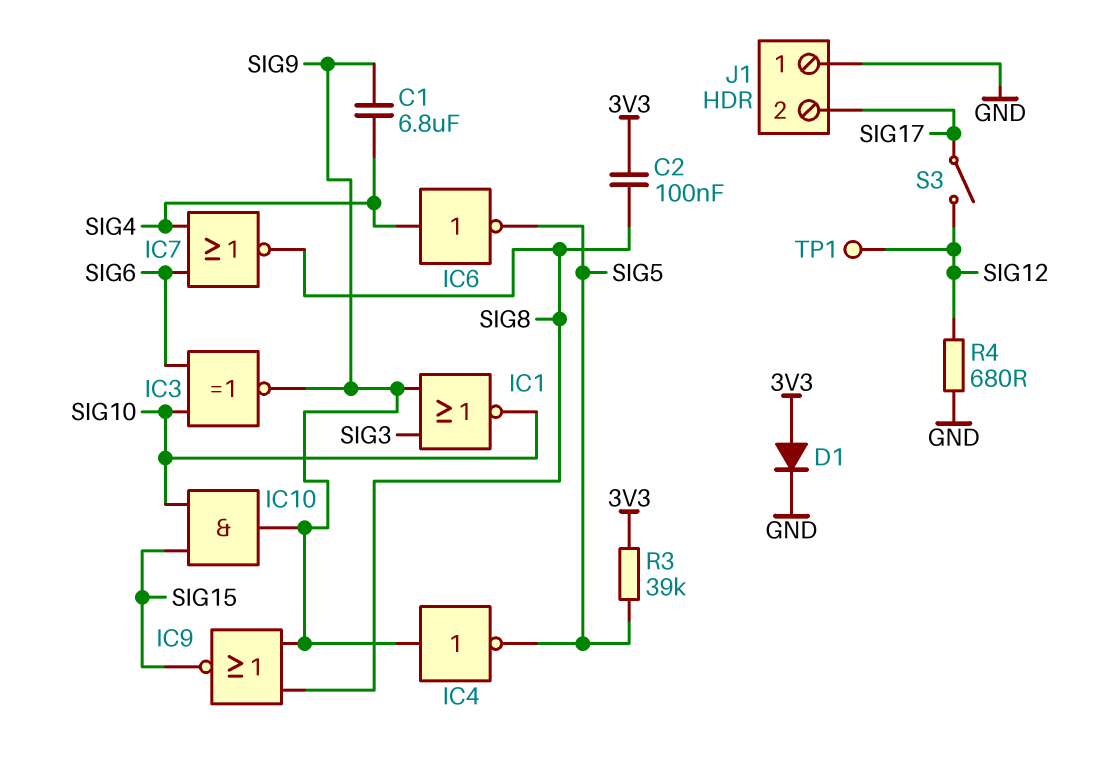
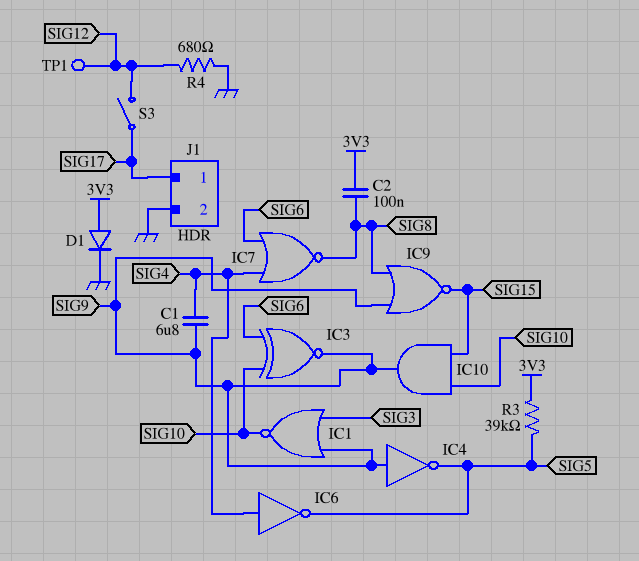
J1 pin 1: GND -> SIG17
J1 pin 2: SIG17 -> GND

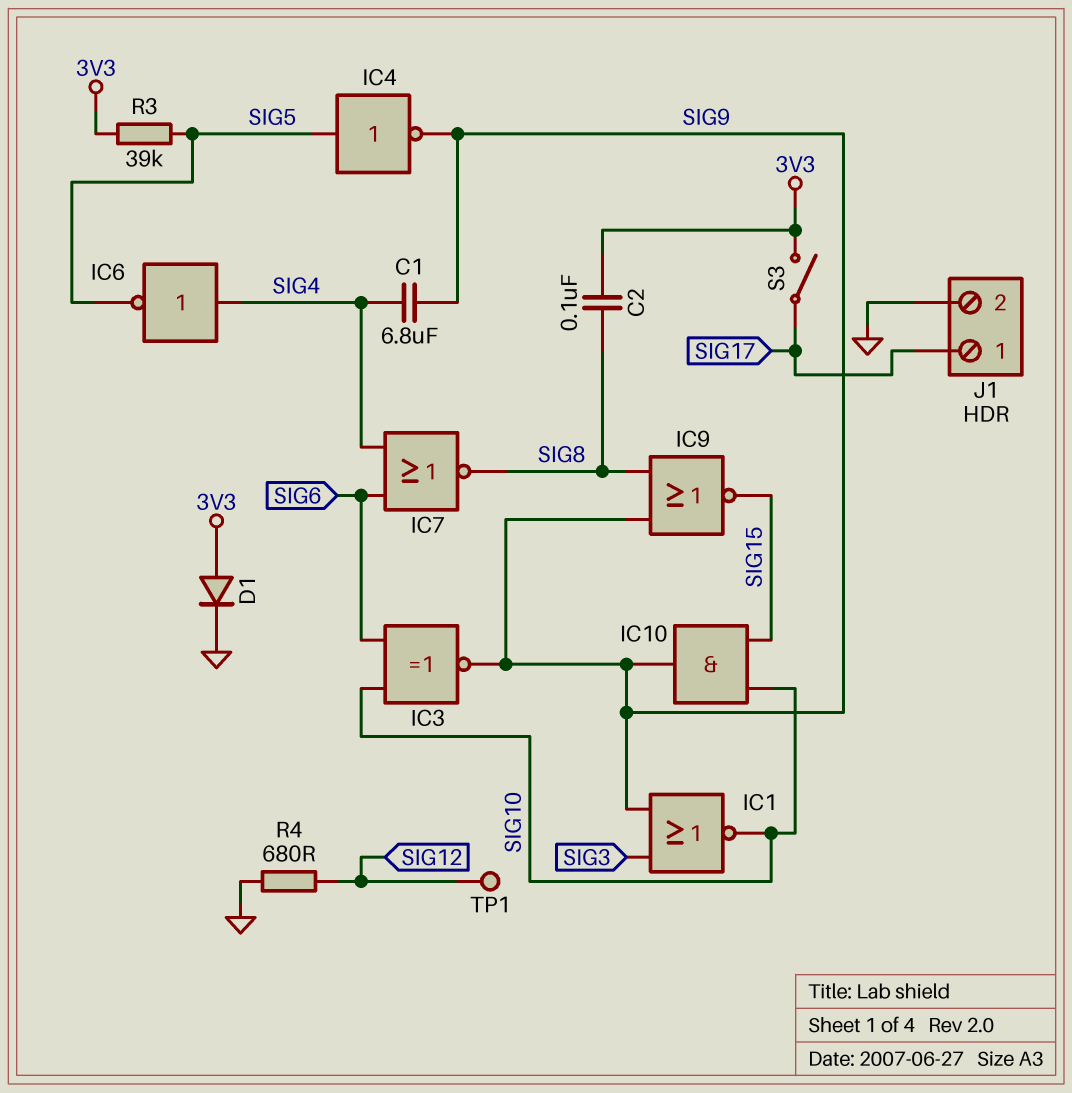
IC4: NOT (in SIG9, out SIG5) -> NOT (in SIG5, out SIG9)
S3: switch (SIG12, SIG17) -> switch (3V3, SIG17)

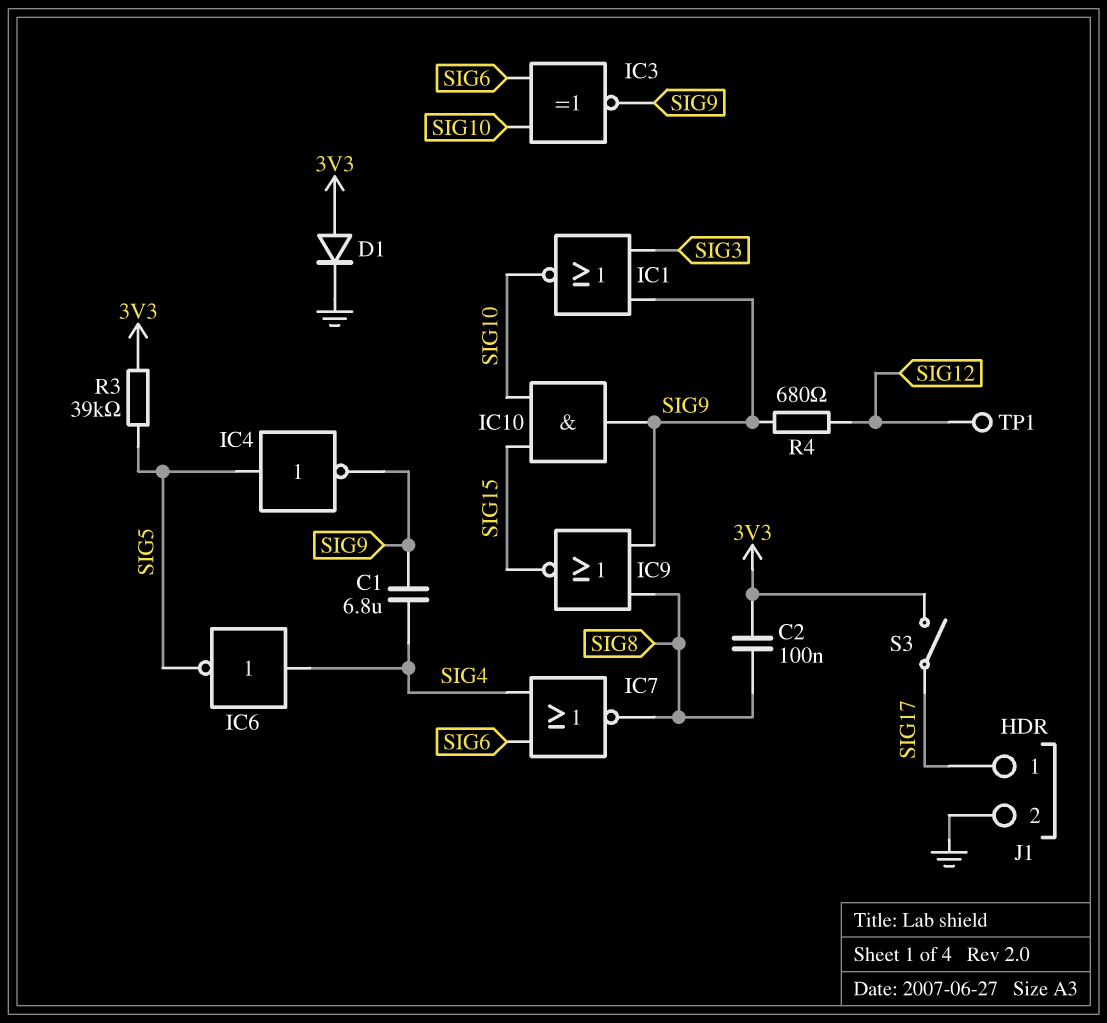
R4: 680 (GND, SIG12) -> 680 (SIG9, SIG12)

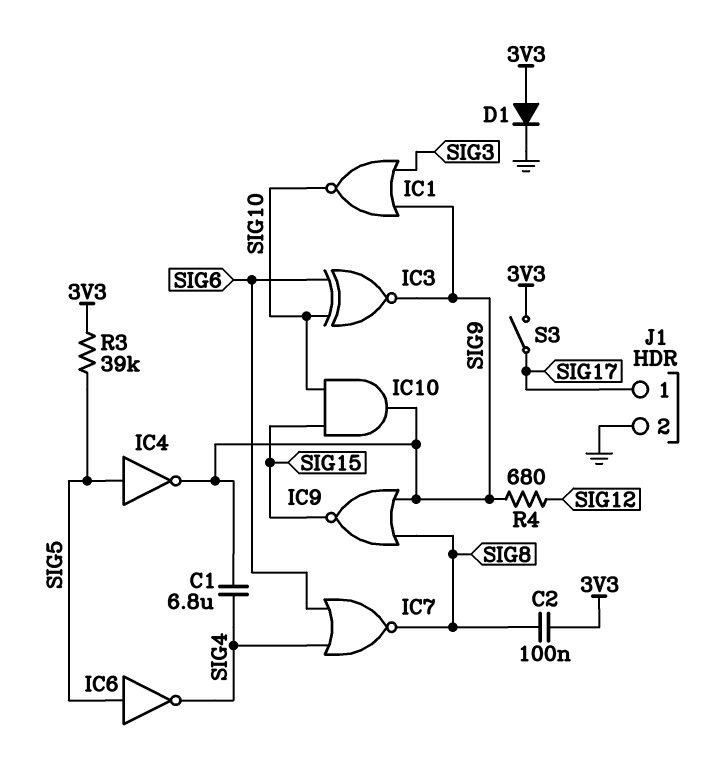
IC6: NOT (in SIG4, out SIG5) -> NOT (in SIG5, out SIG4)
TP1: test point (SIG12) -> none

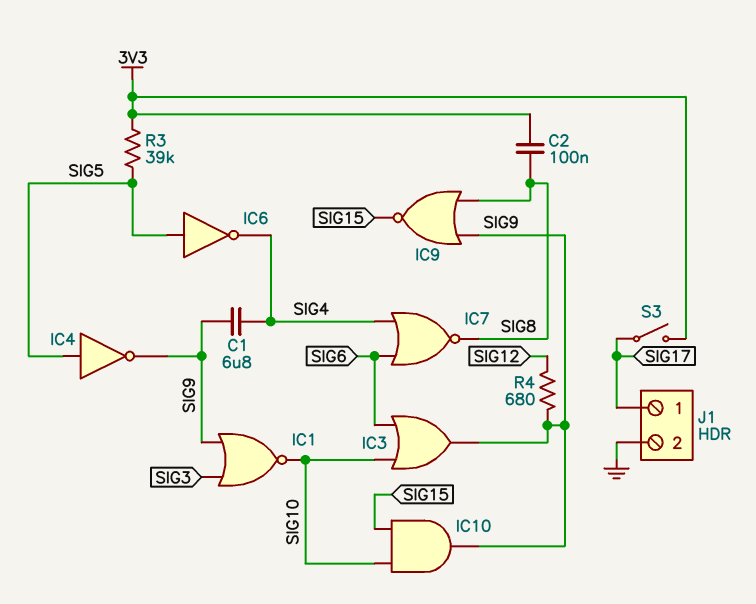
D1: diode (A 3V3, K GND) -> none
IC3: XNOR (in SIG6, in SIG10, out SIG9) -> OR (in SIG6, in SIG10, out SIG9)

